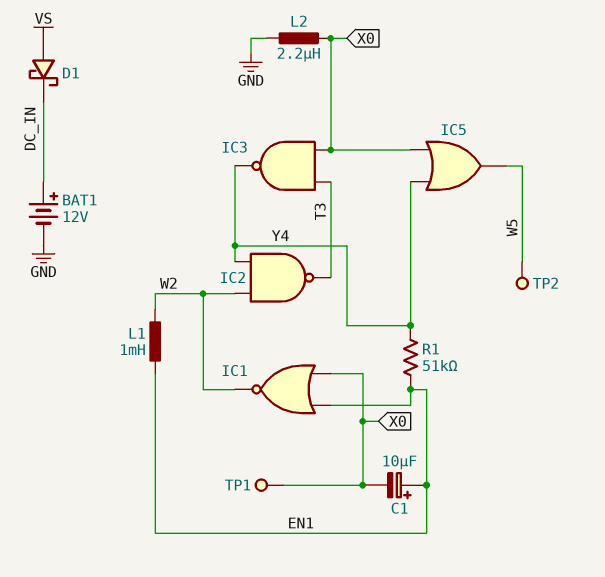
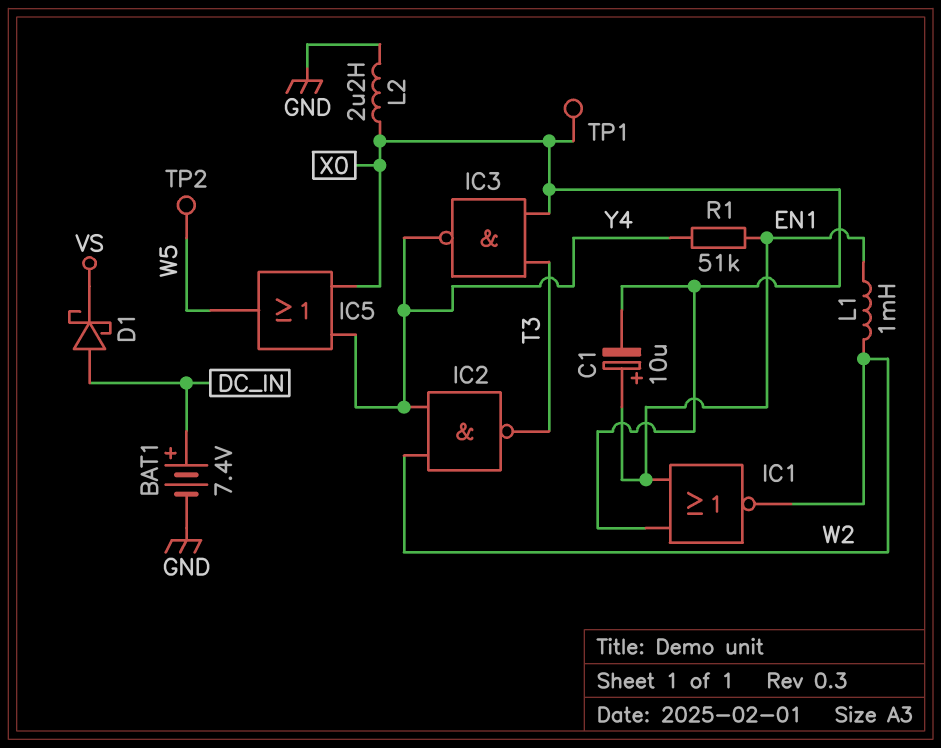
BAT1: 12V (plus DC_IN, minus GND) -> 7.4V (plus DC_IN, minus GND)
D1: schottky (A VS, K DC_IN) -> schottky (A DC_IN, K VS)

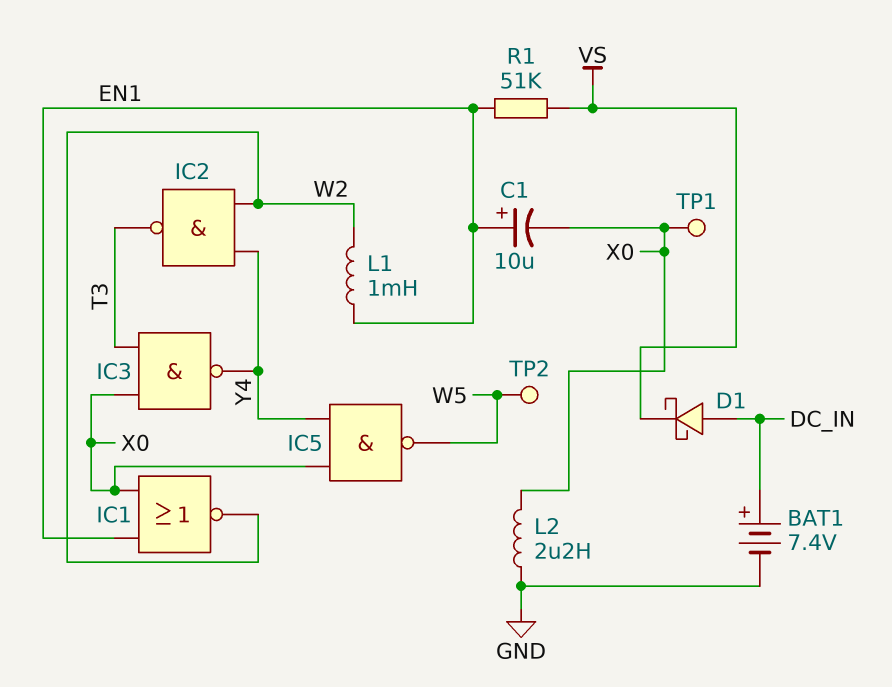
IC5: OR (in X0, in Y4, out W5) -> NAND (in X0, in Y4, out W5)
R1: 51k (EN1, Y4) -> 51k (EN1, VS)

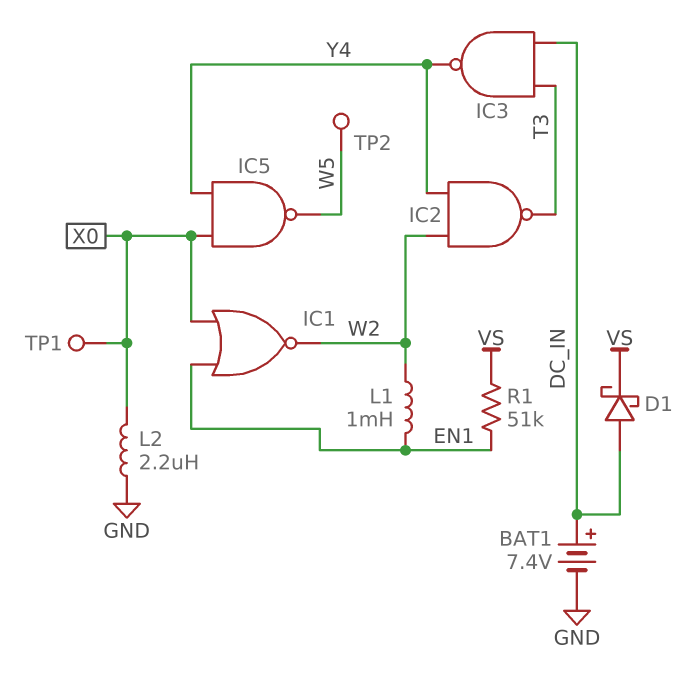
C1: 10uF (plus EN1, minus X0) -> none
IC3: NAND (in T3, in X0, out Y4) -> NAND (in DC_IN, in T3, out Y4)

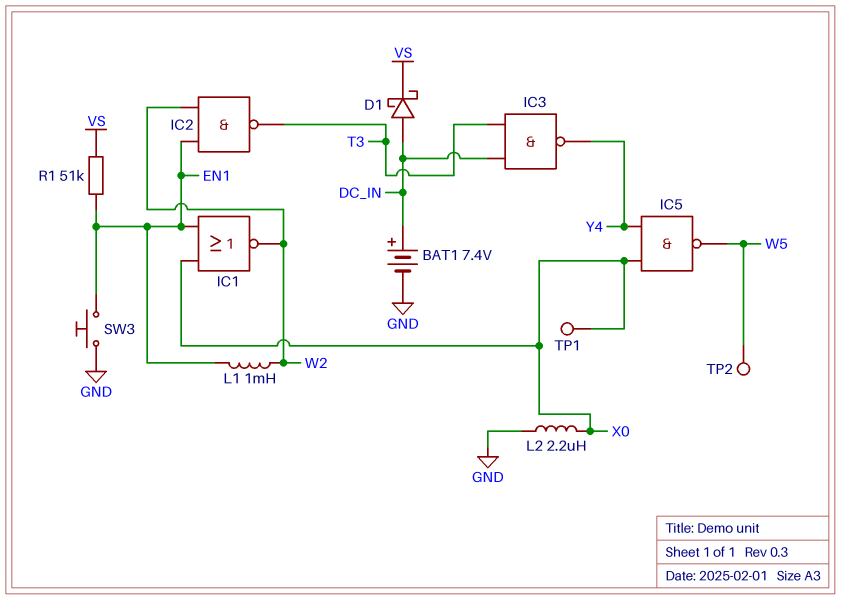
IC2: NAND (in W2, in Y4, out T3) -> NAND (in EN1, in W2, out T3)
SW3: none -> button (EN1, GND)

